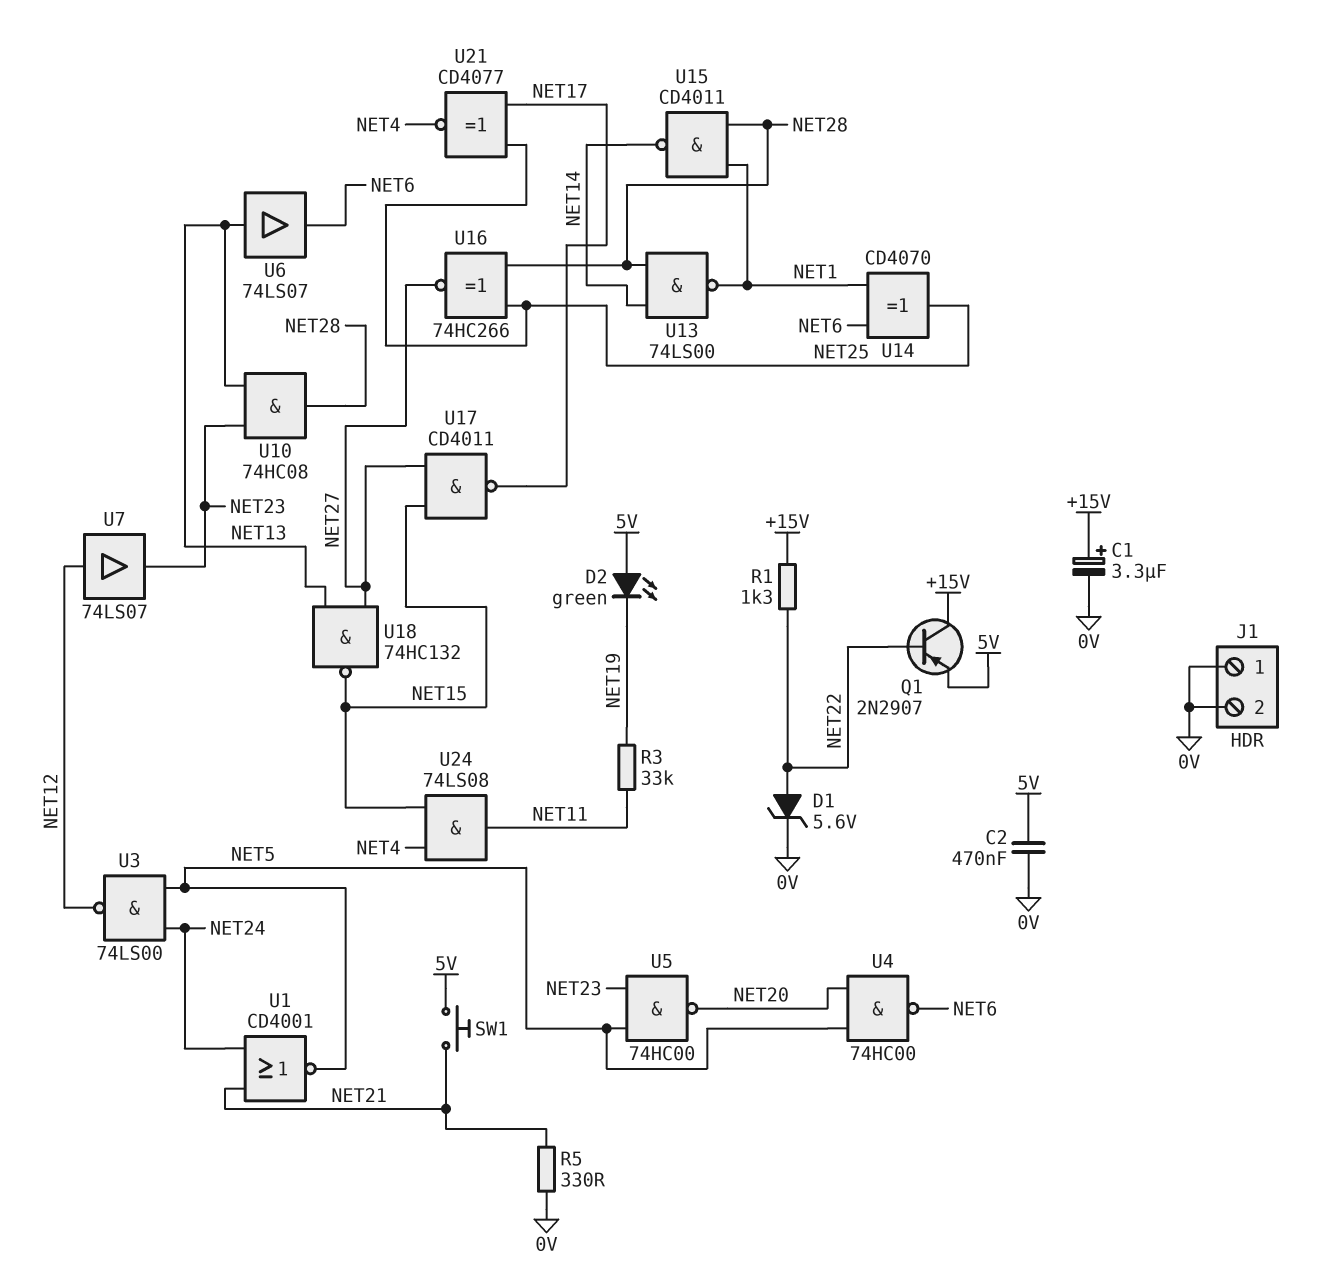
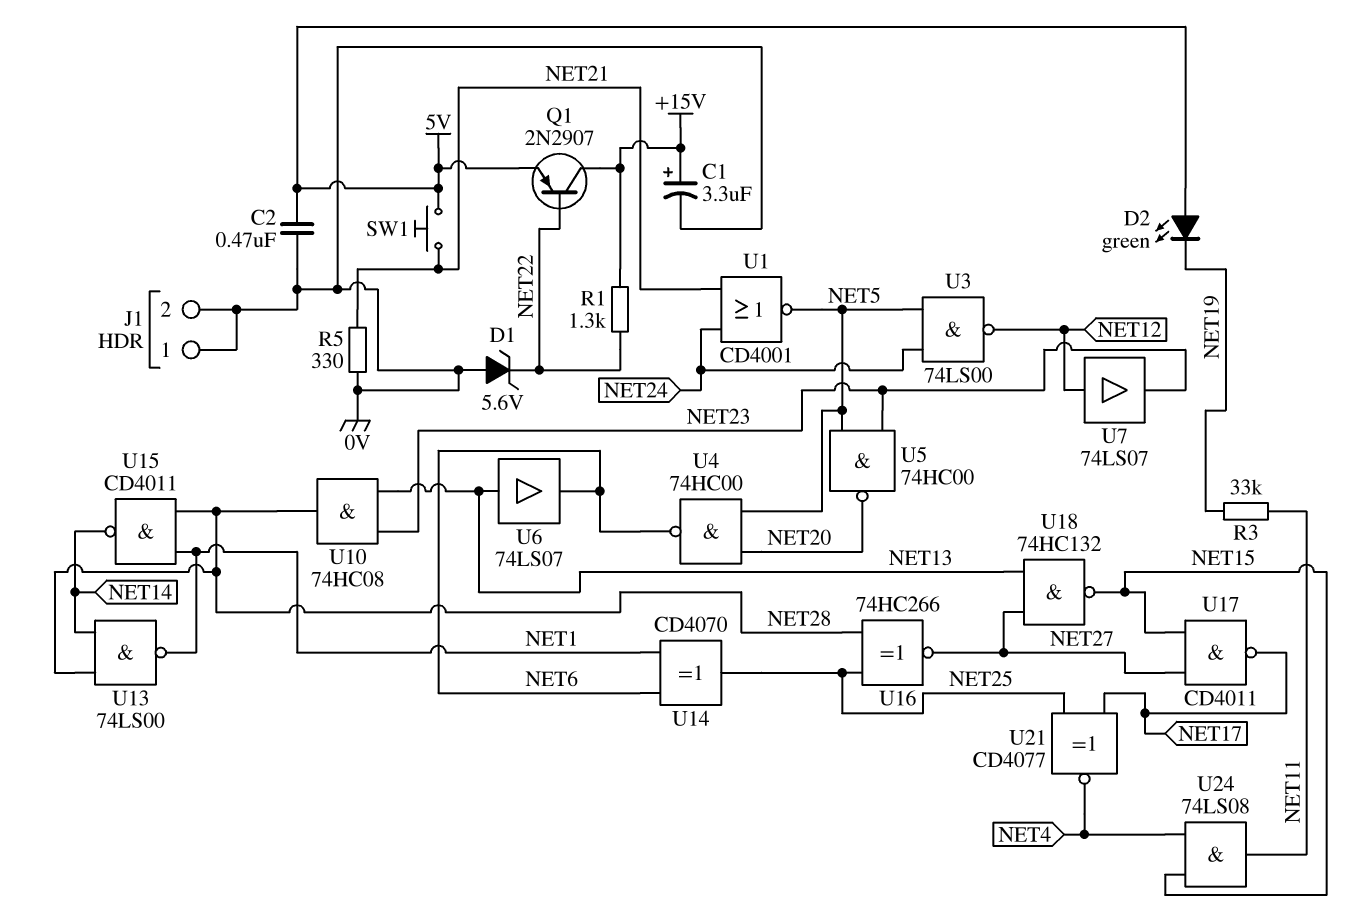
D1: zener 5.6V (A NET22, K 0V) -> zener 5.6V (A 0V, K NET22)

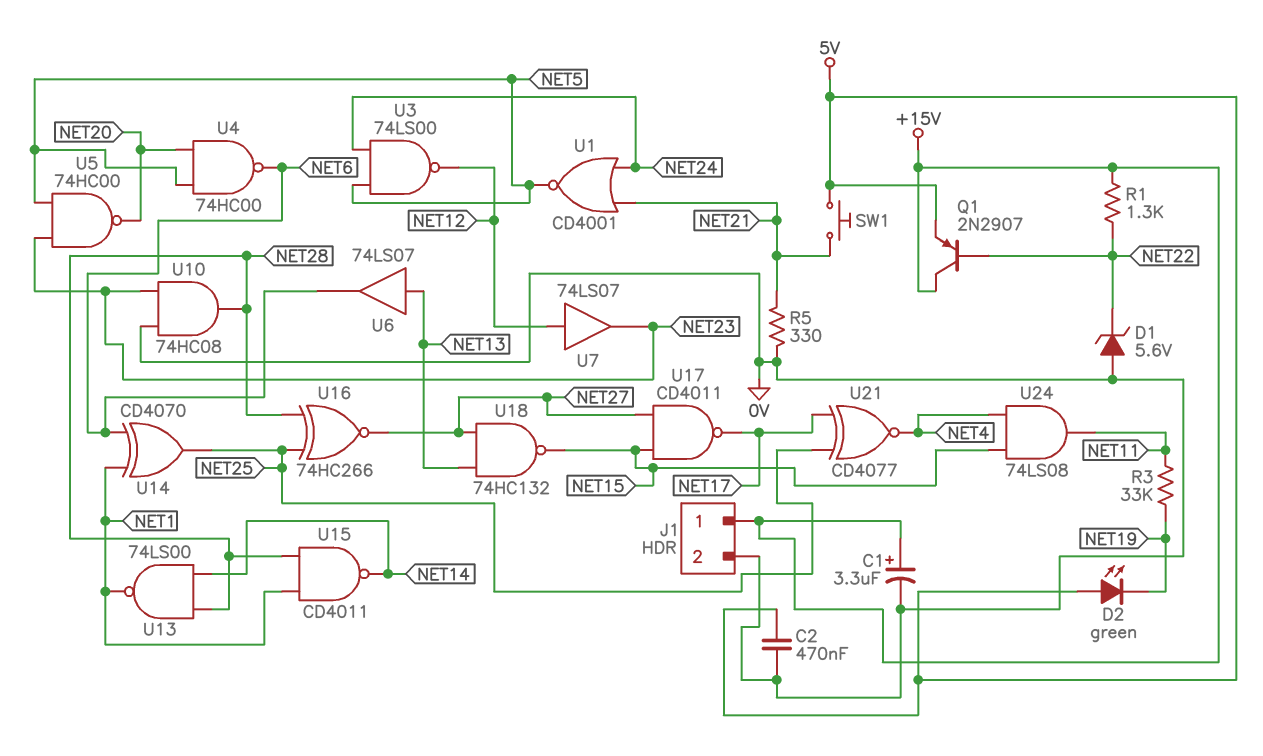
J1 pin 1: 0V -> +15V
U10: AND 74HC08 (in NET13, in NET23, out NET28) -> AND 74HC08 (in 0V, in NET23, out NET28)

